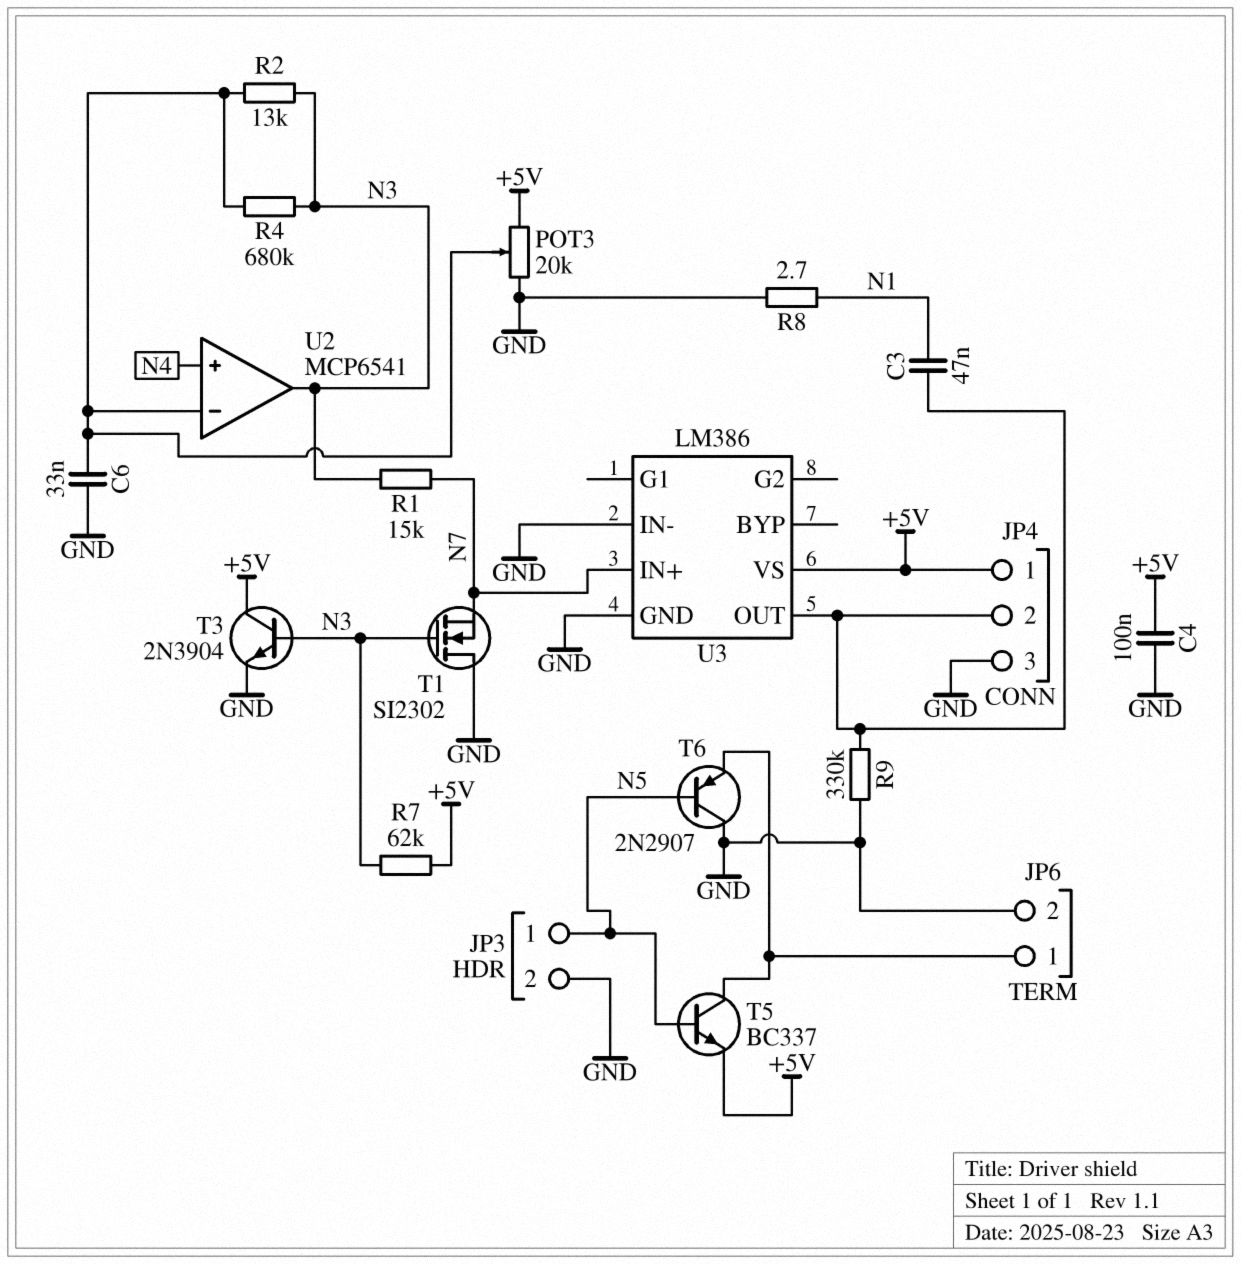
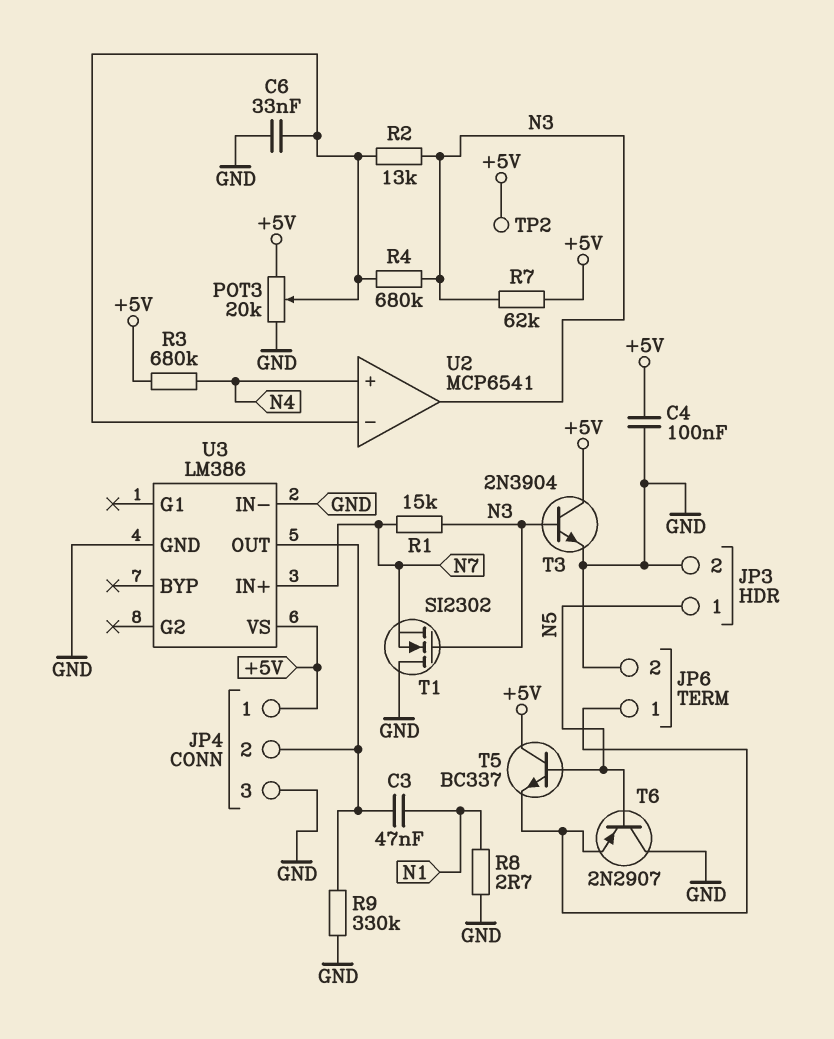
R3: none -> 680k (+5V, N4)
T5: NPN BC337 (B N5, C JP6/1, E +5V) -> NPN BC337 (B N5, C +5V, E JP6/1)
TP2: none -> test point (+5V)

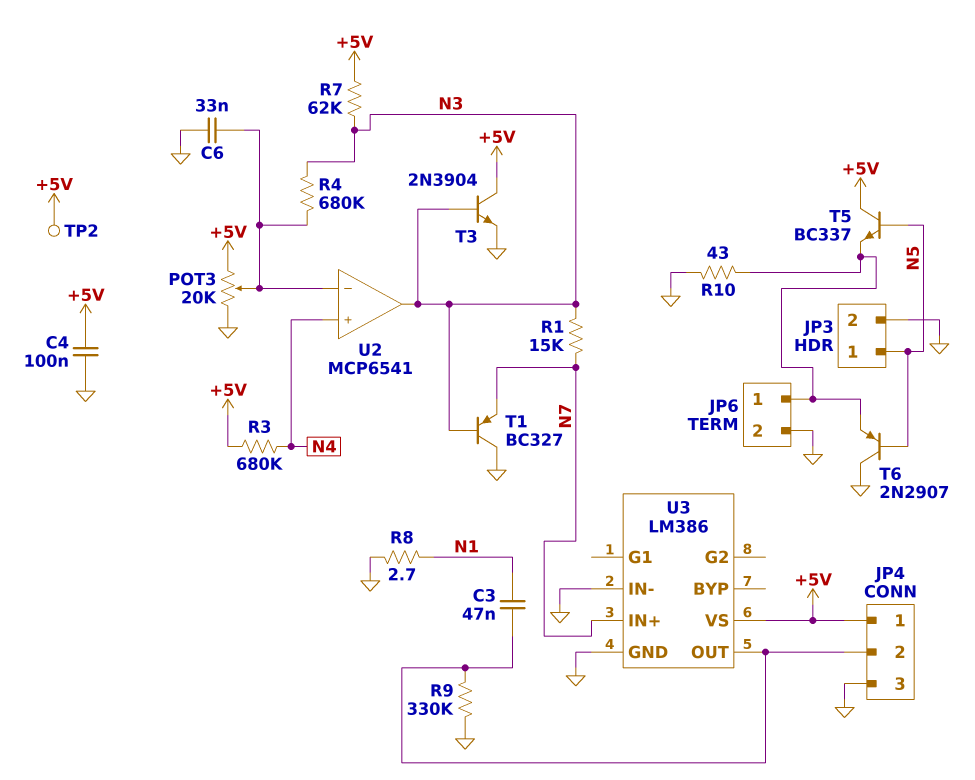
R2: 13k (N3, U2/in-) -> none
R10: none -> 43 (GND, JP6/1)
T1: NMOS SI2302 (G N3, D GND, S N7) -> PNP BC327 (B N3, C GND, E N7)

